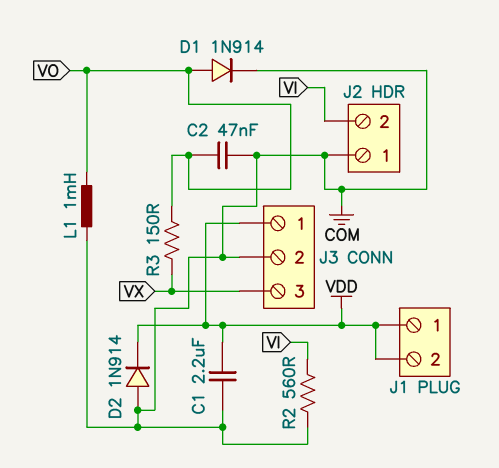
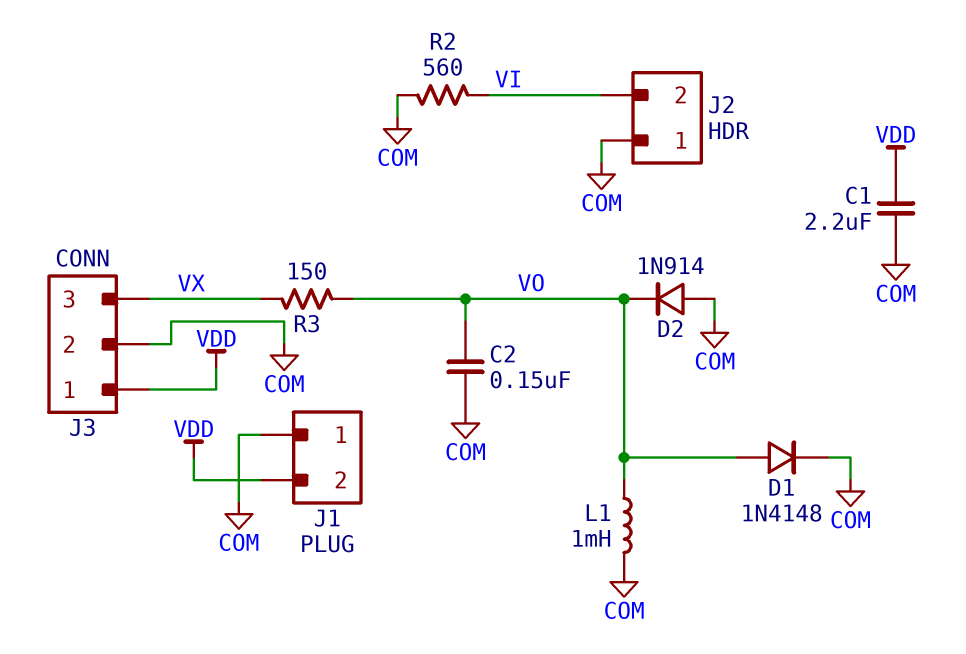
C2: 47nF (COM, VO) -> 150nF (COM, VO)
D1: diode 1N914 (A VO, K COM) -> diode 1N4148 (A VO, K COM)
D2: diode 1N914 (A COM, K VDD) -> diode 1N914 (A COM, K VO)
J1 pin 1: VDD -> COM

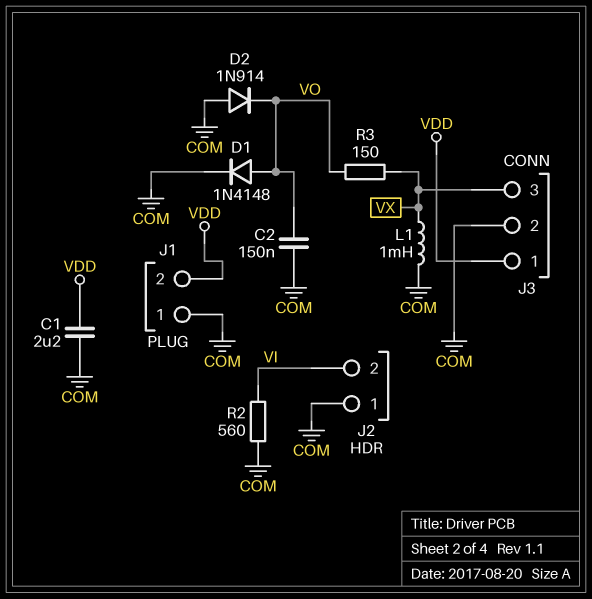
L1: 1mH (COM, VO) -> 1mH (COM, VX)

